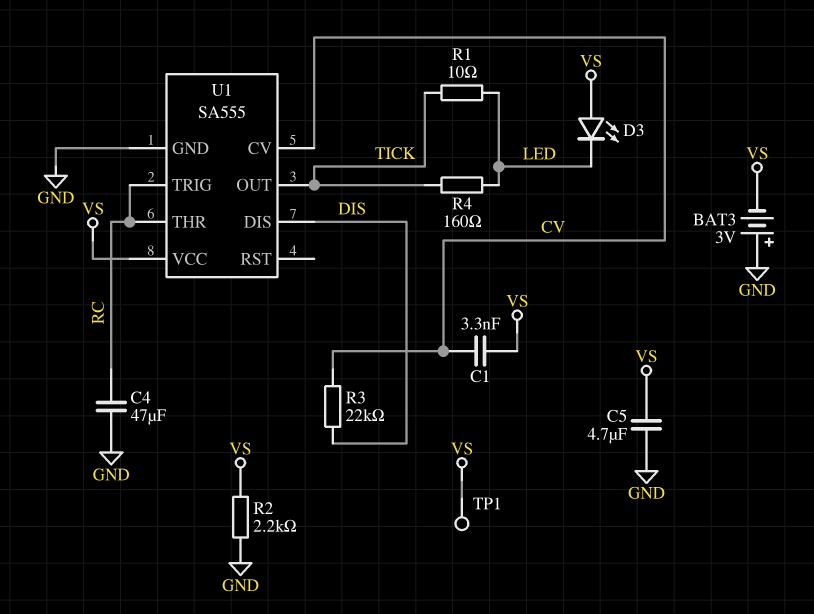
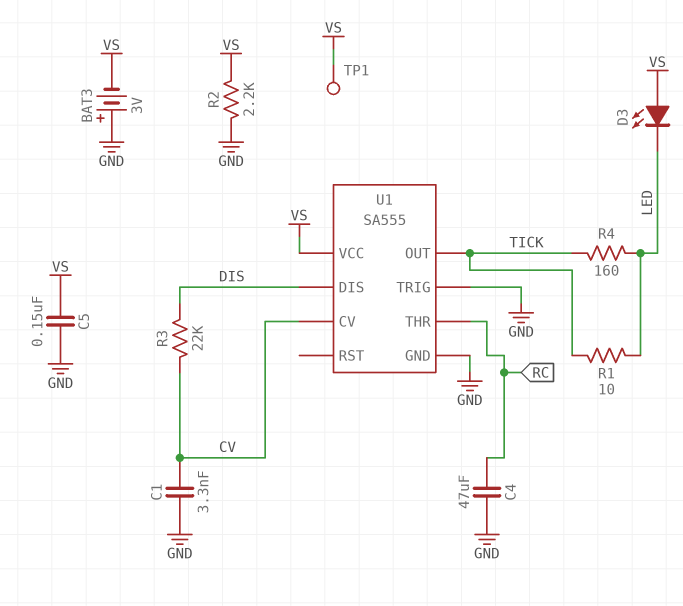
C1: 3.3nF (CV, VS) -> 3.3nF (CV, GND)
C5: 4.7uF (GND, VS) -> 150nF (GND, VS)
U1 pin TRIG: RC -> GND

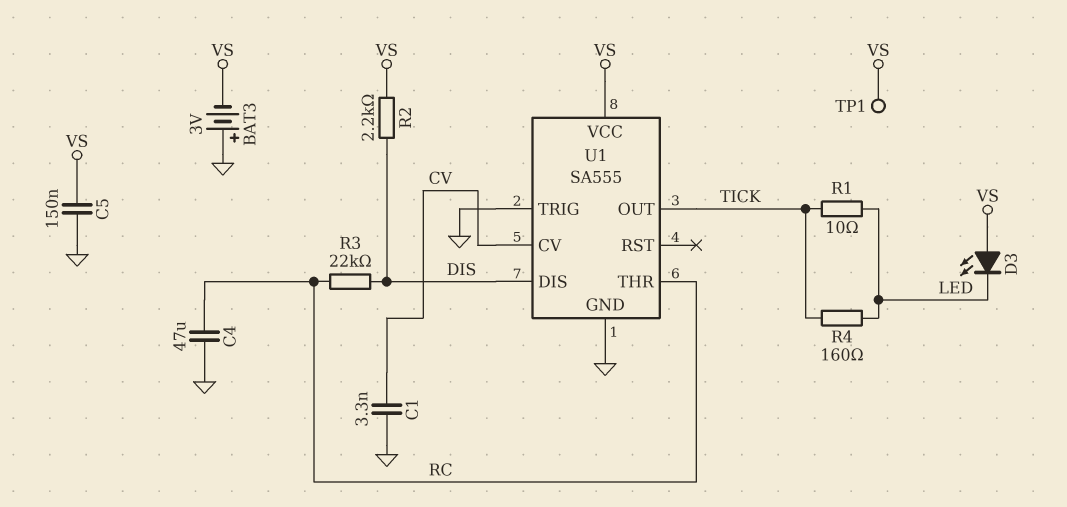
R2: 2.2k (GND, VS) -> 2.2k (DIS, VS)
R3: 22k (CV, DIS) -> 22k (DIS, RC)

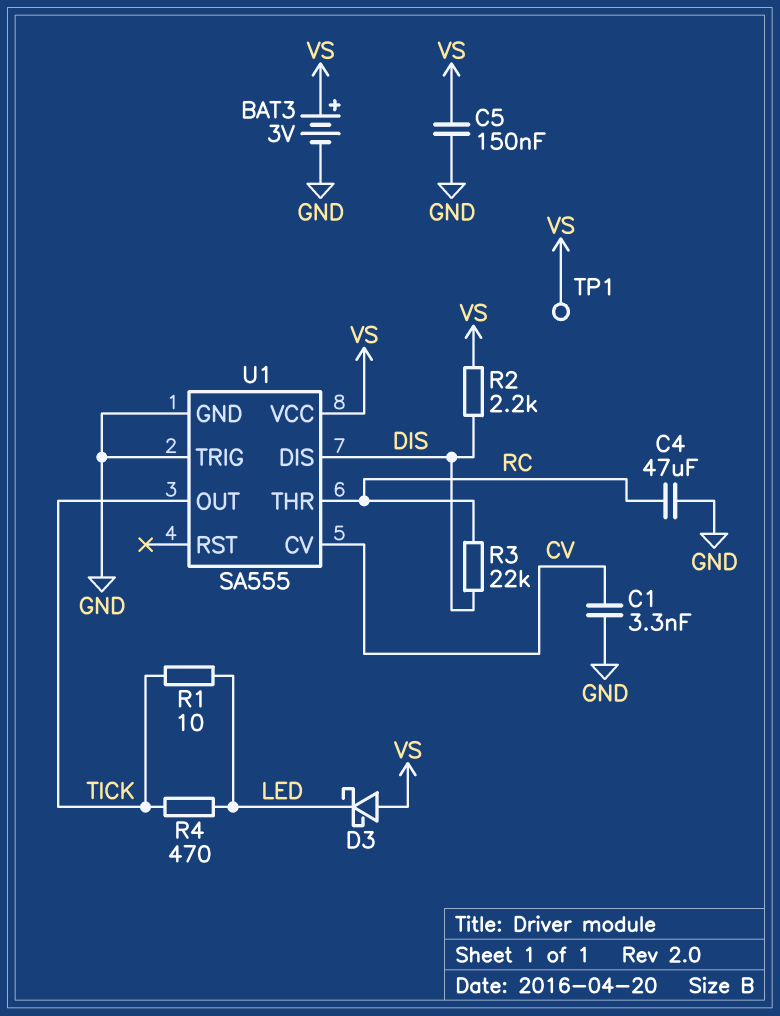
BAT3: 3V (plus GND, minus VS) -> 3V (plus VS, minus GND)
D3: LED (A VS, K LED) -> schottky (A VS, K LED)
R4: 160 (LED, TICK) -> 470 (LED, TICK)

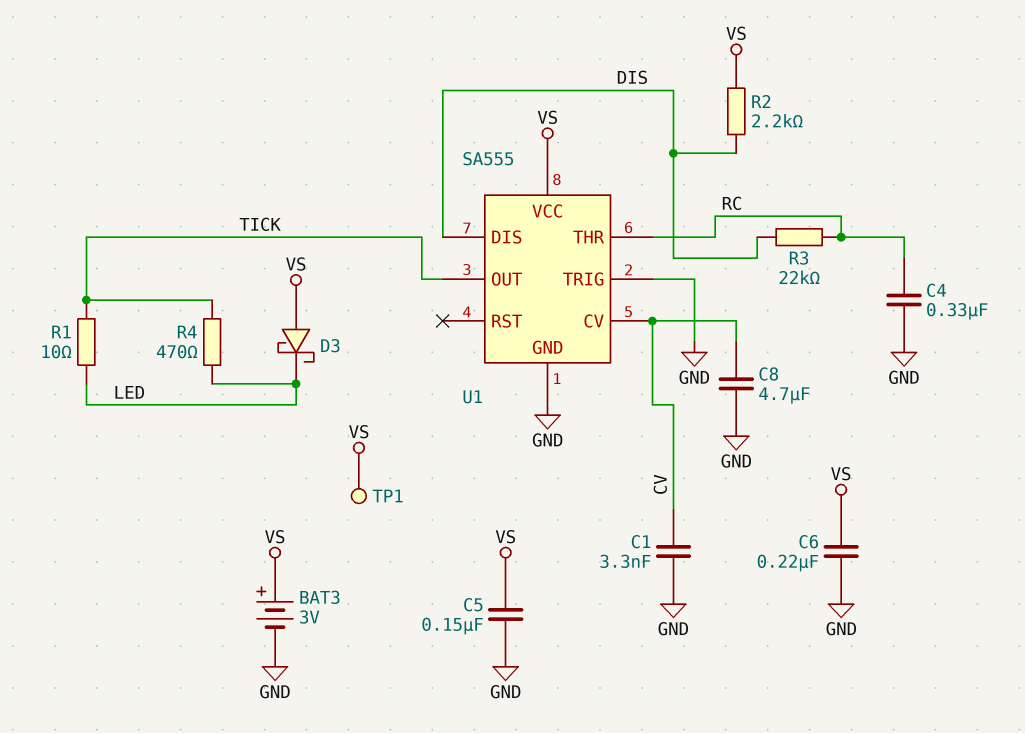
C4: 47uF (GND, RC) -> 330nF (GND, RC)
C6: none -> 220nF (GND, VS)
C8: none -> 4.7uF (CV, GND)

